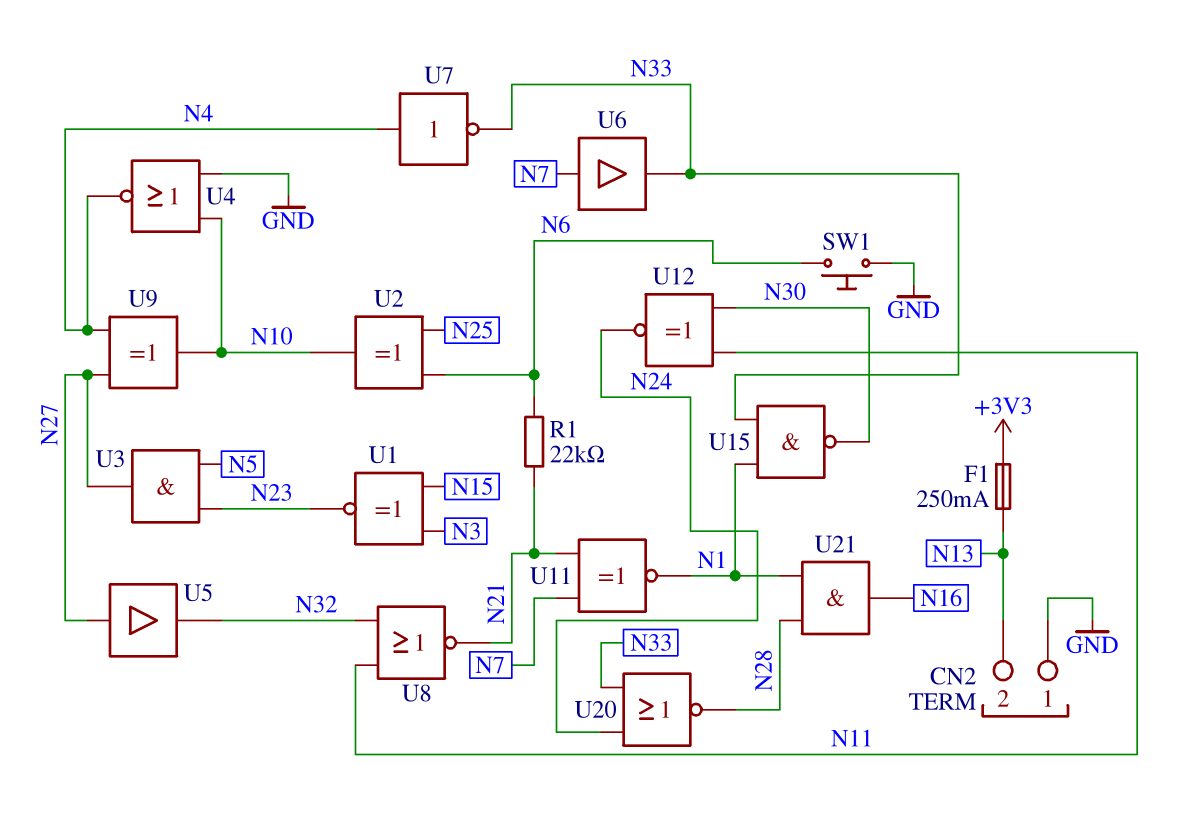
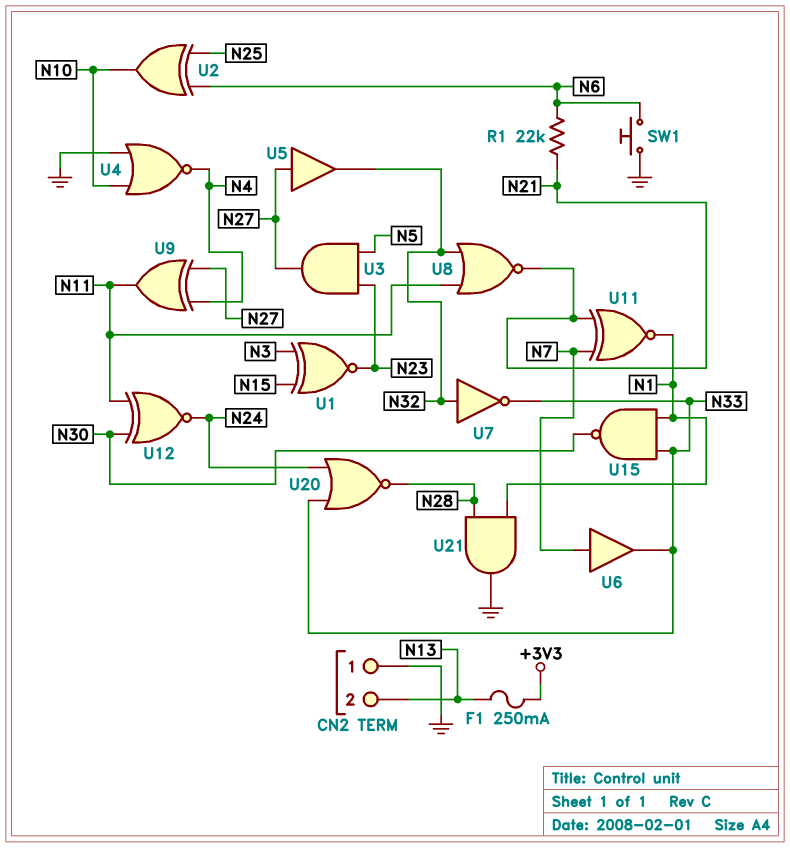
U7: NOT (in N4, out N33) -> NOT (in N32, out N33)
U9: XOR (in N4, in N27, out N10) -> XOR (in N4, in N27, out N11)
U21: AND (in N1, in N28, out N16) -> AND (in N1, in N28, out GND)

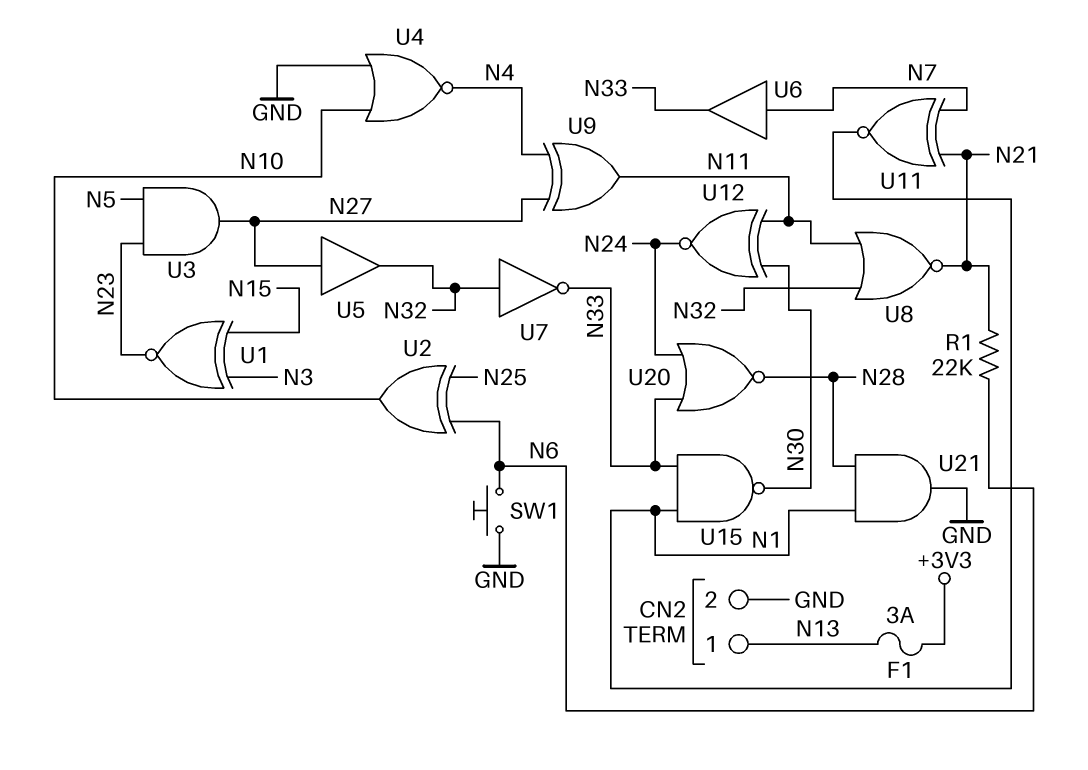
CN2 pin 1: GND -> N13
CN2 pin 2: N13 -> GND
F1: 250mA (+3V3, N13) -> 3A (+3V3, N13)

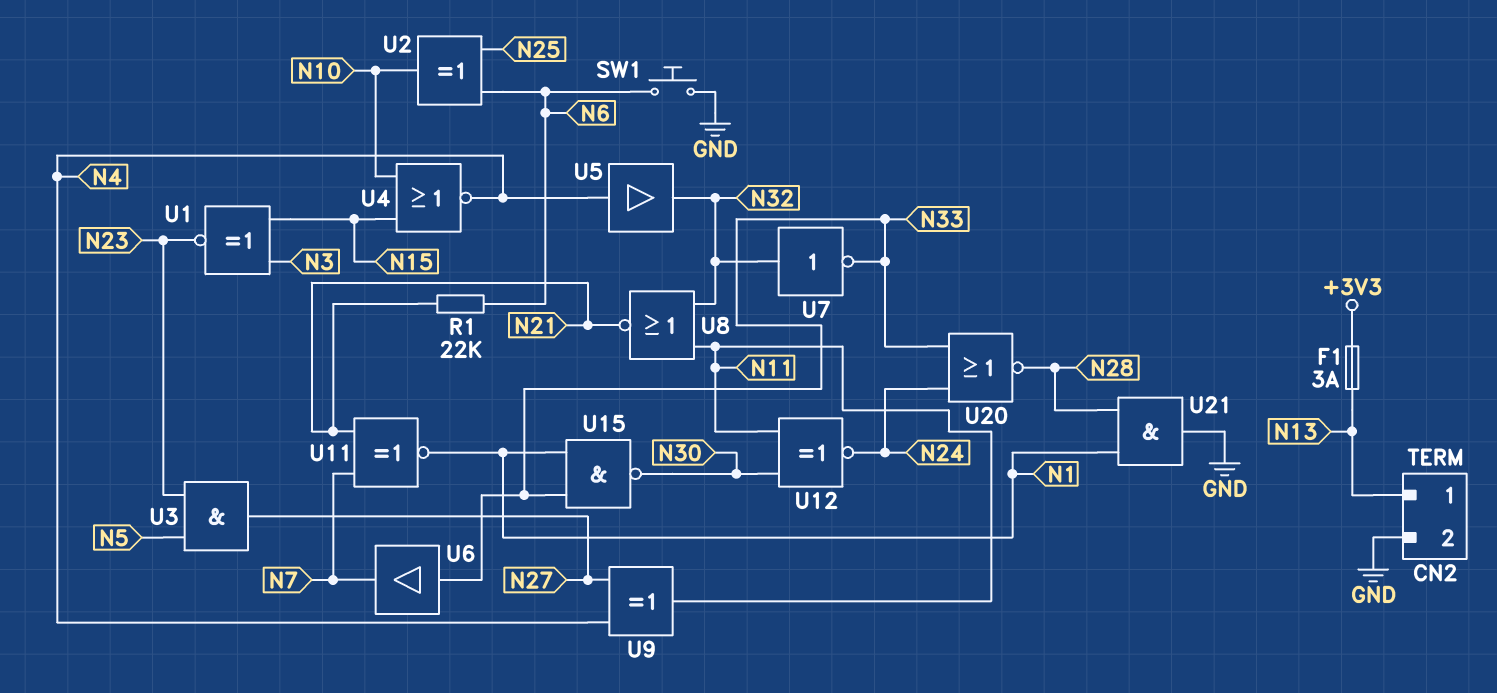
U4: NOR (in GND, in N10, out N4) -> NOR (in N10, in N15, out N4)
U5: buffer (in N27, out N32) -> buffer (in N4, out N32)
U6: buffer (in N7, out N33) -> buffer (in N33, out N7)

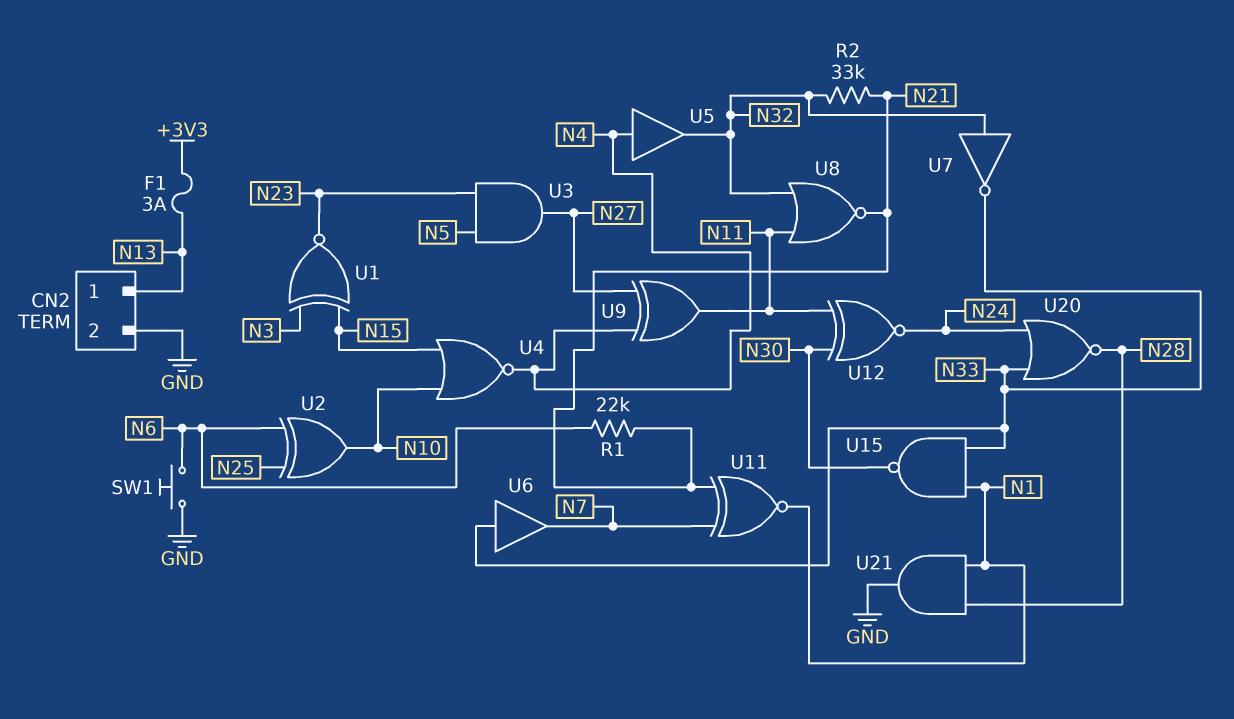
R2: none -> 33k (N21, N32)

